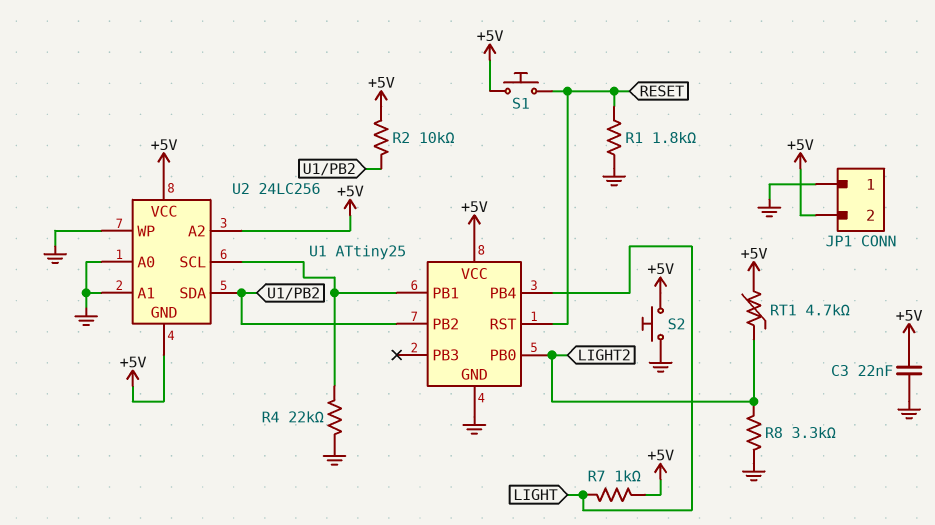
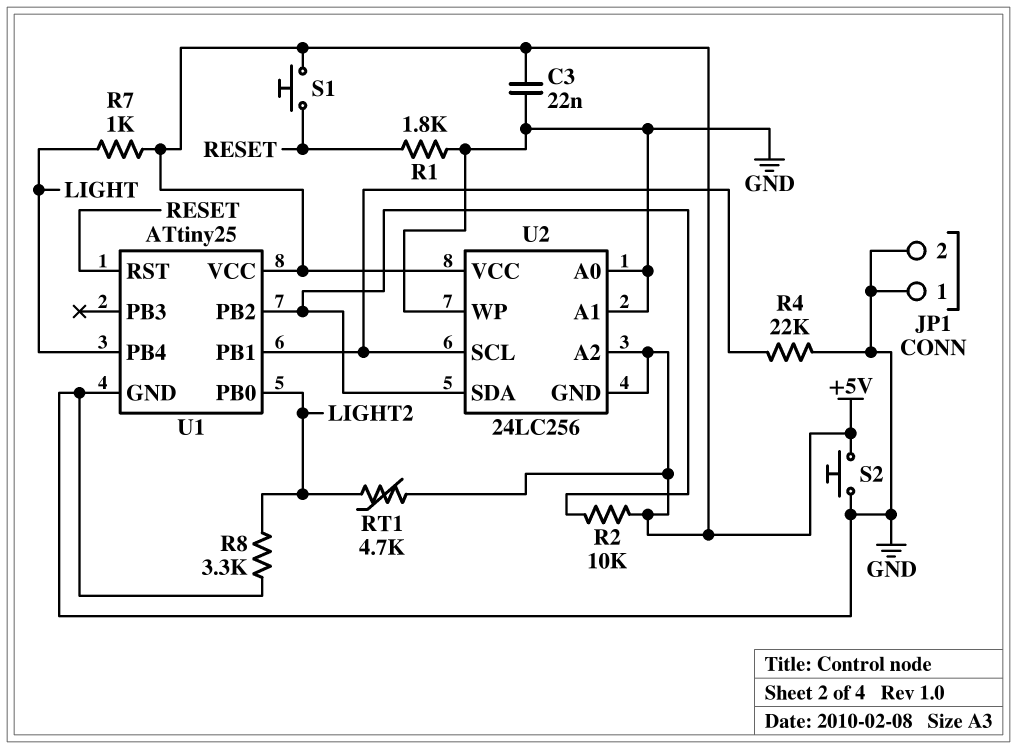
JP1 pin 2: +5V -> GND

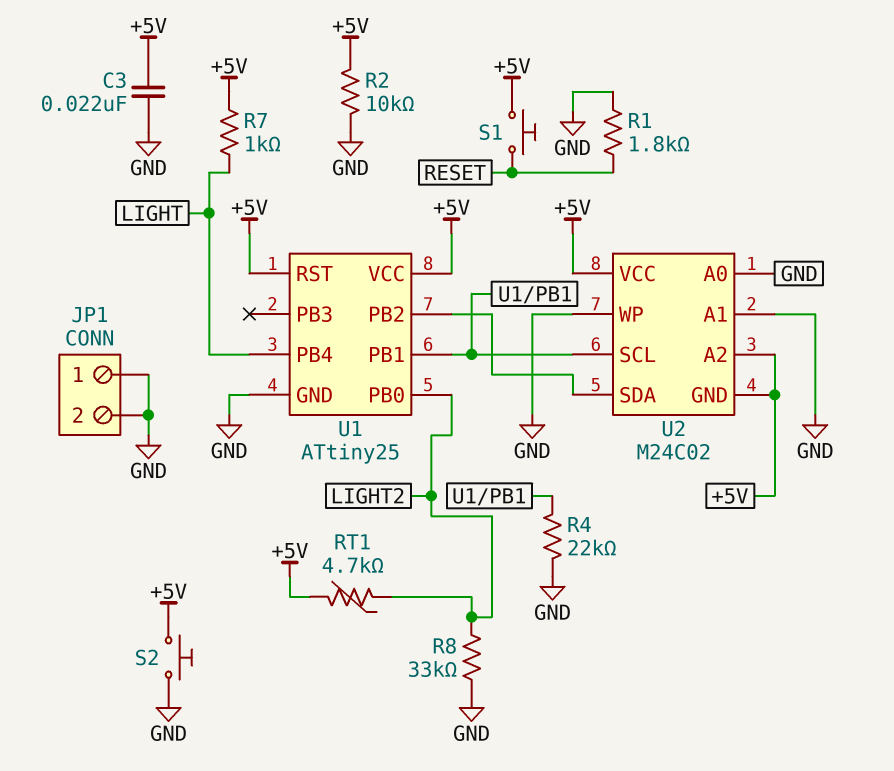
R2: 10k (+5V, U1/PB2) -> 10k (+5V, GND)
R8: 3.3k (GND, LIGHT2) -> 33k (GND, LIGHT2)
U1 pin RST: RESET -> +5V
U2: 24LC256 -> M24C02

